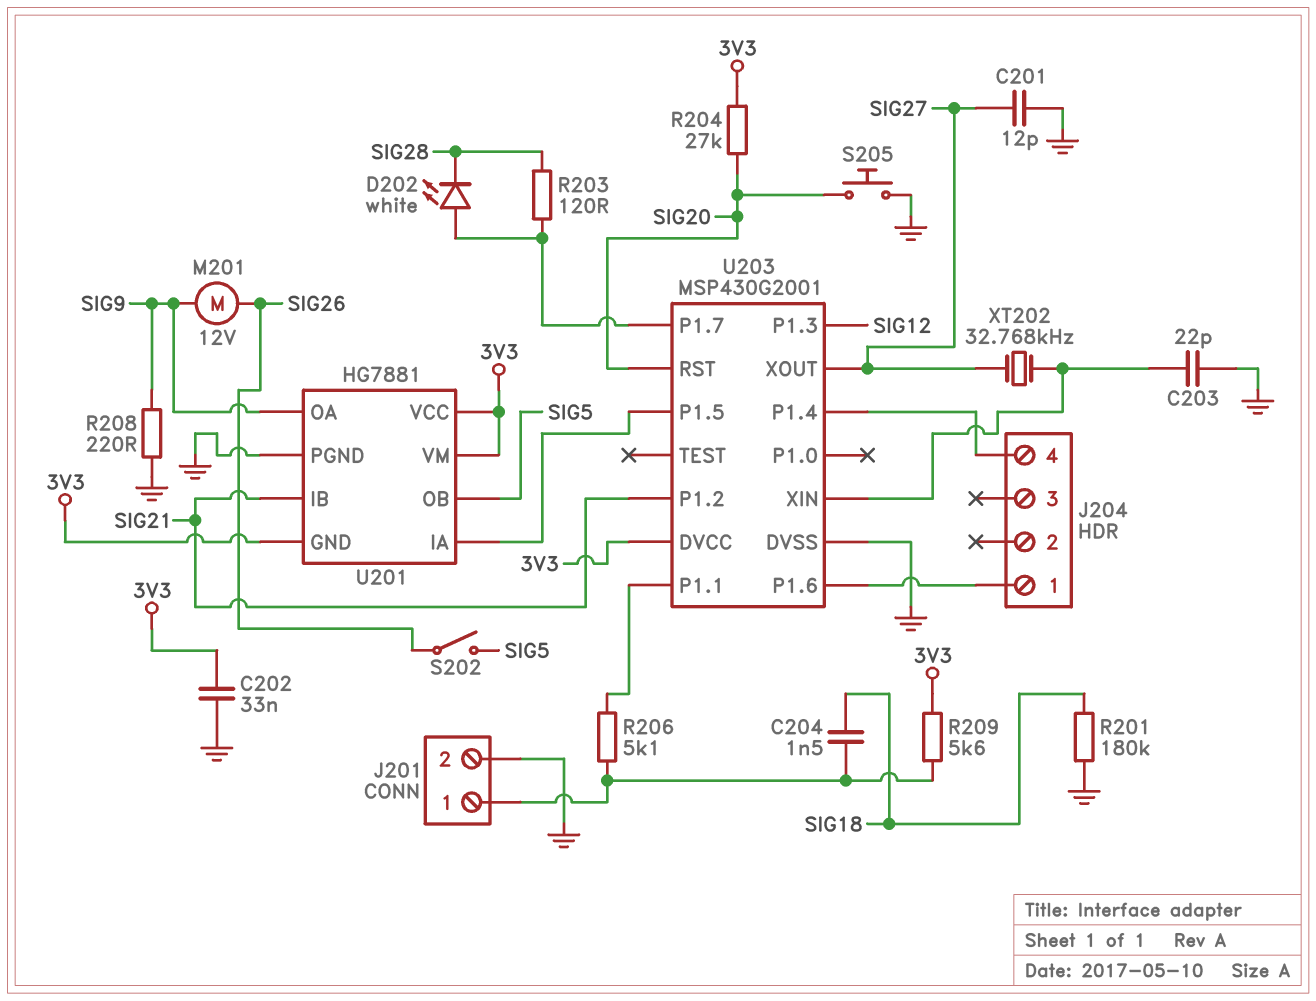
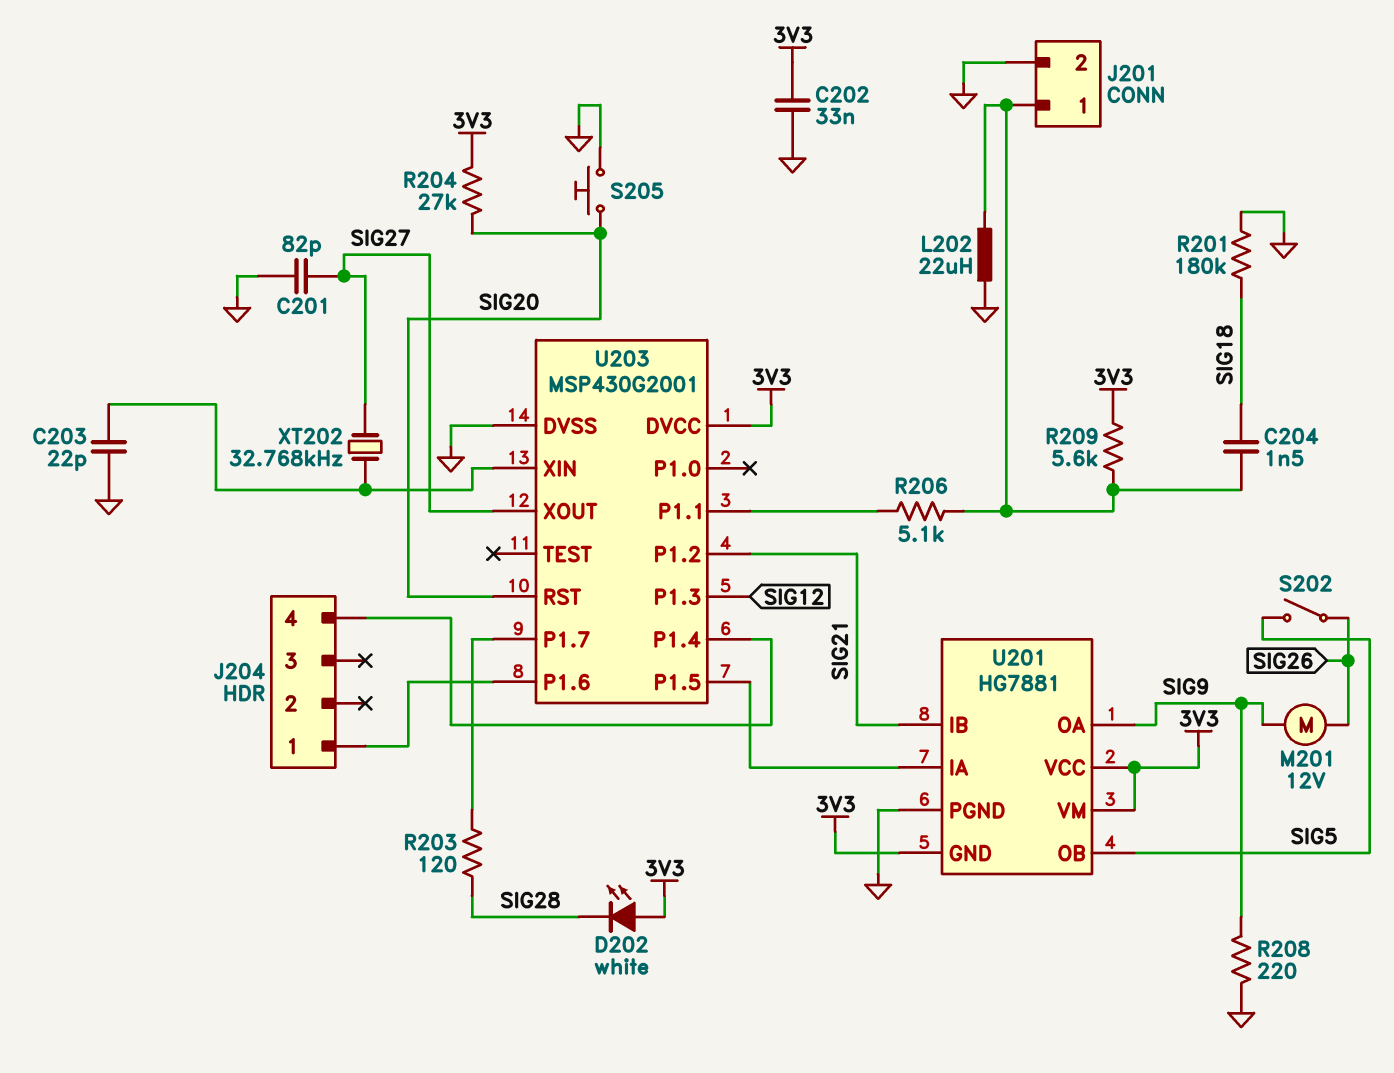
C201: 12pF (GND, SIG27) -> 82pF (GND, SIG27)
D202: LED white (A U203/P1.7, K SIG28) -> LED white (A 3V3, K SIG28)
L202: none -> 22uH (GND, J201/1)

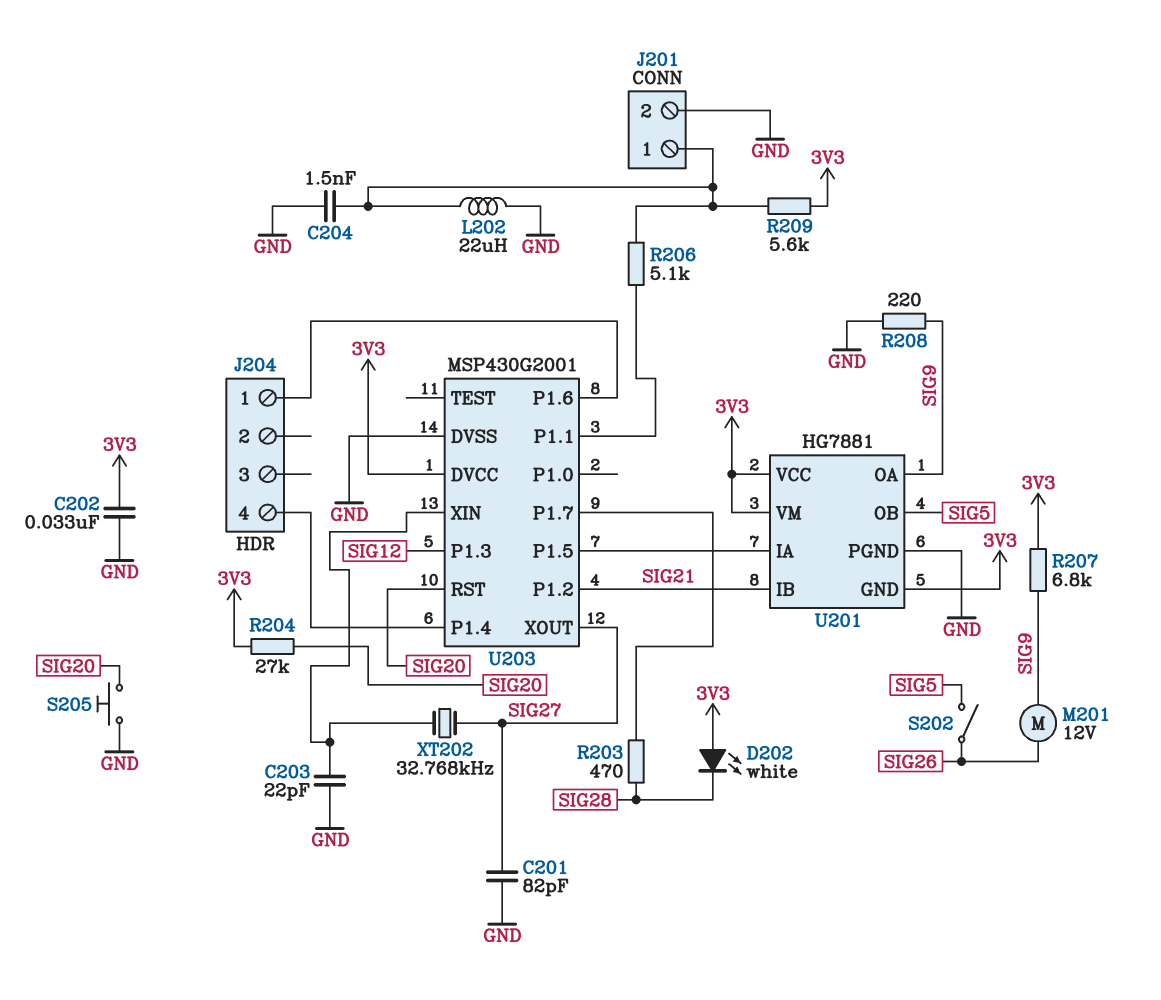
C204: 1.5nF (J201/1, SIG18) -> 1.5nF (GND, J201/1)
R201: 180k (GND, SIG18) -> none
R203: 120 (SIG28, U203/P1.7) -> 470 (SIG28, U203/P1.7)
R207: none -> 6.8k (3V3, SIG9)

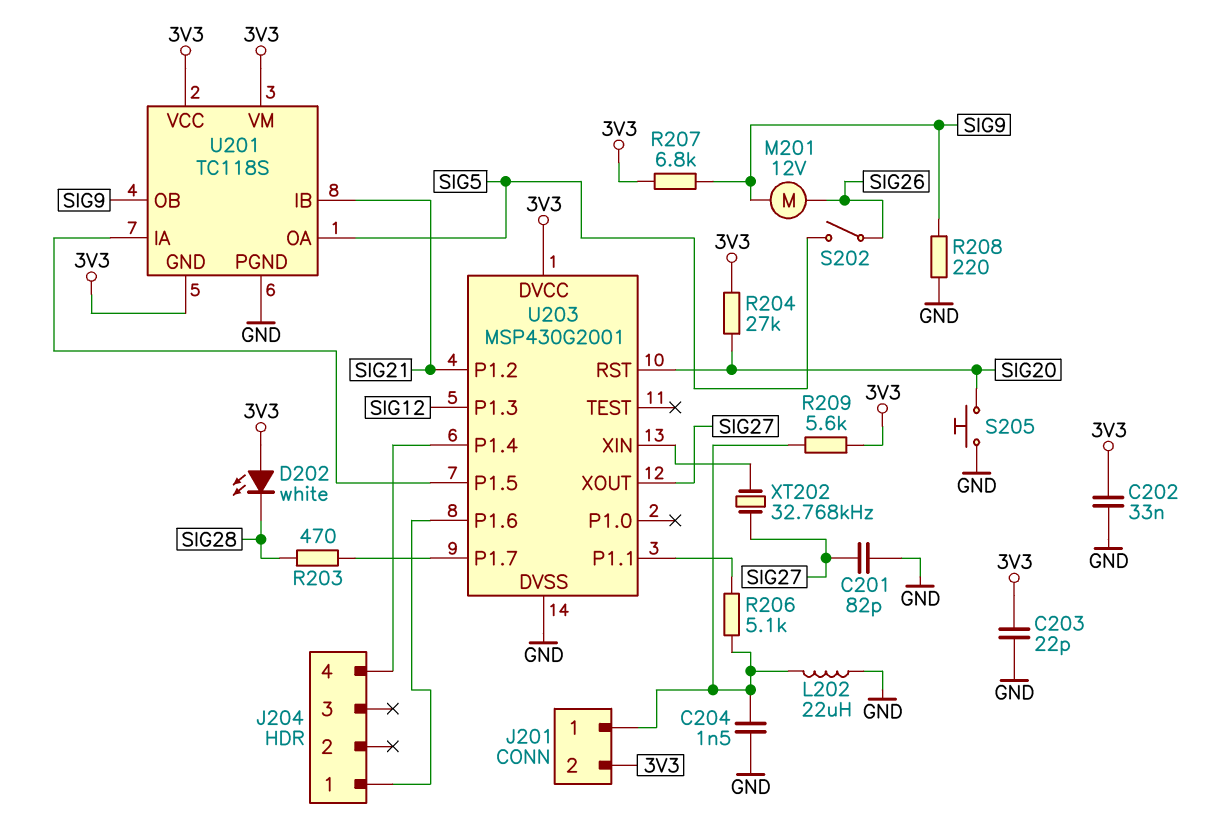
C203: 22pF (GND, U203/XIN) -> 22pF (3V3, GND)
J201 pin 2: GND -> 3V3
U201: HG7881 -> TC118S
U201 pin OA: SIG9 -> SIG5
U201 pin OB: SIG5 -> SIG9

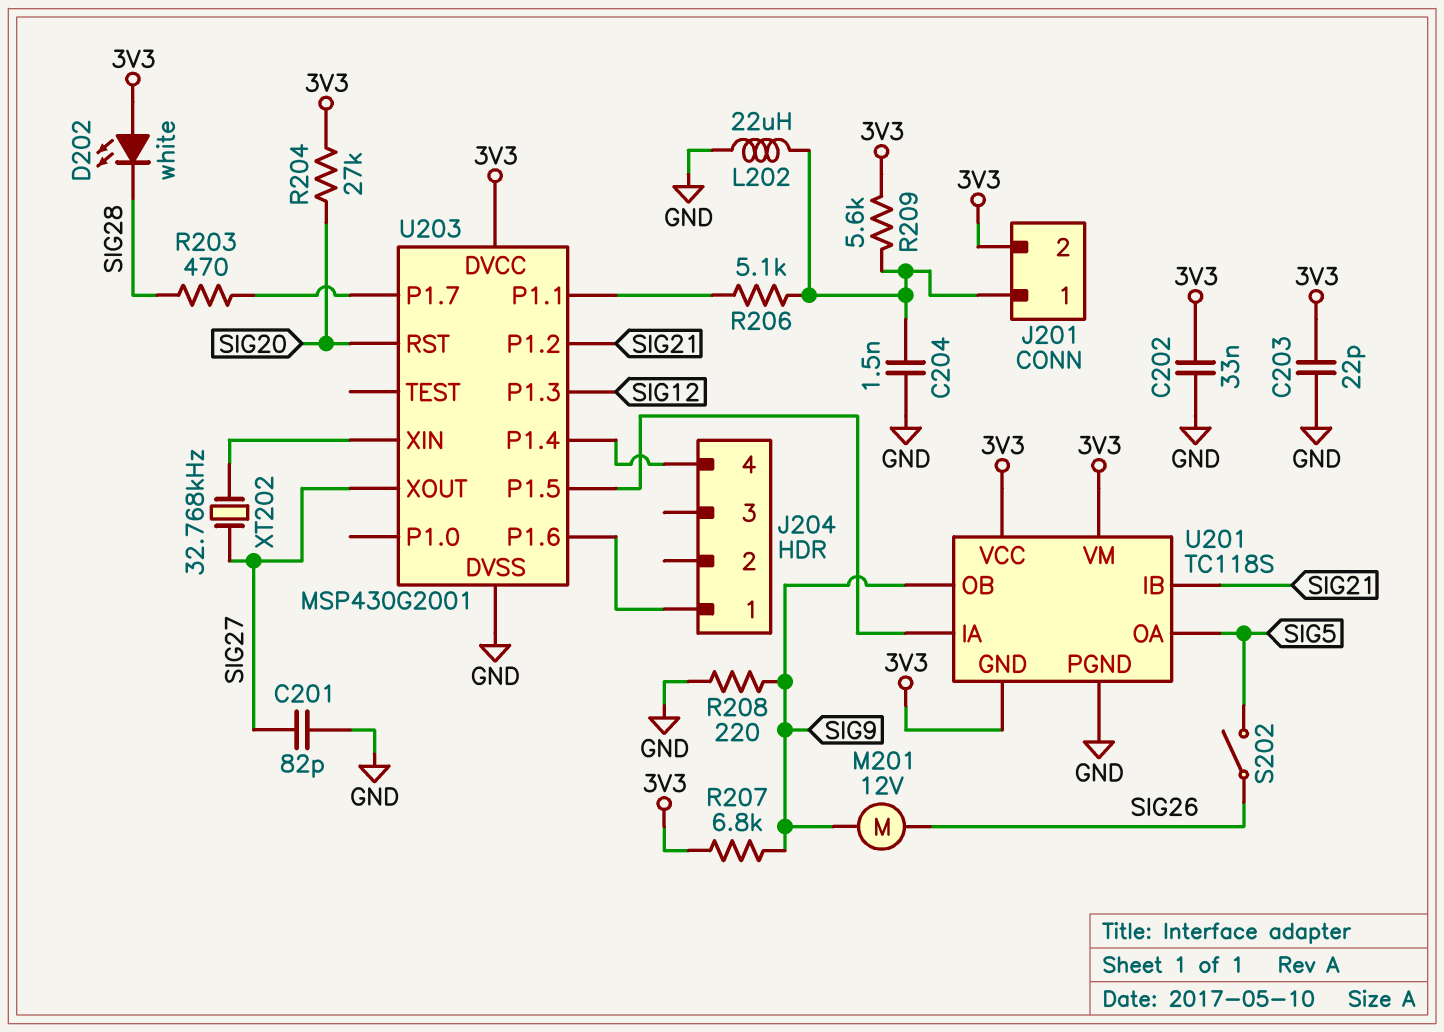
S205: button (GND, SIG20) -> none

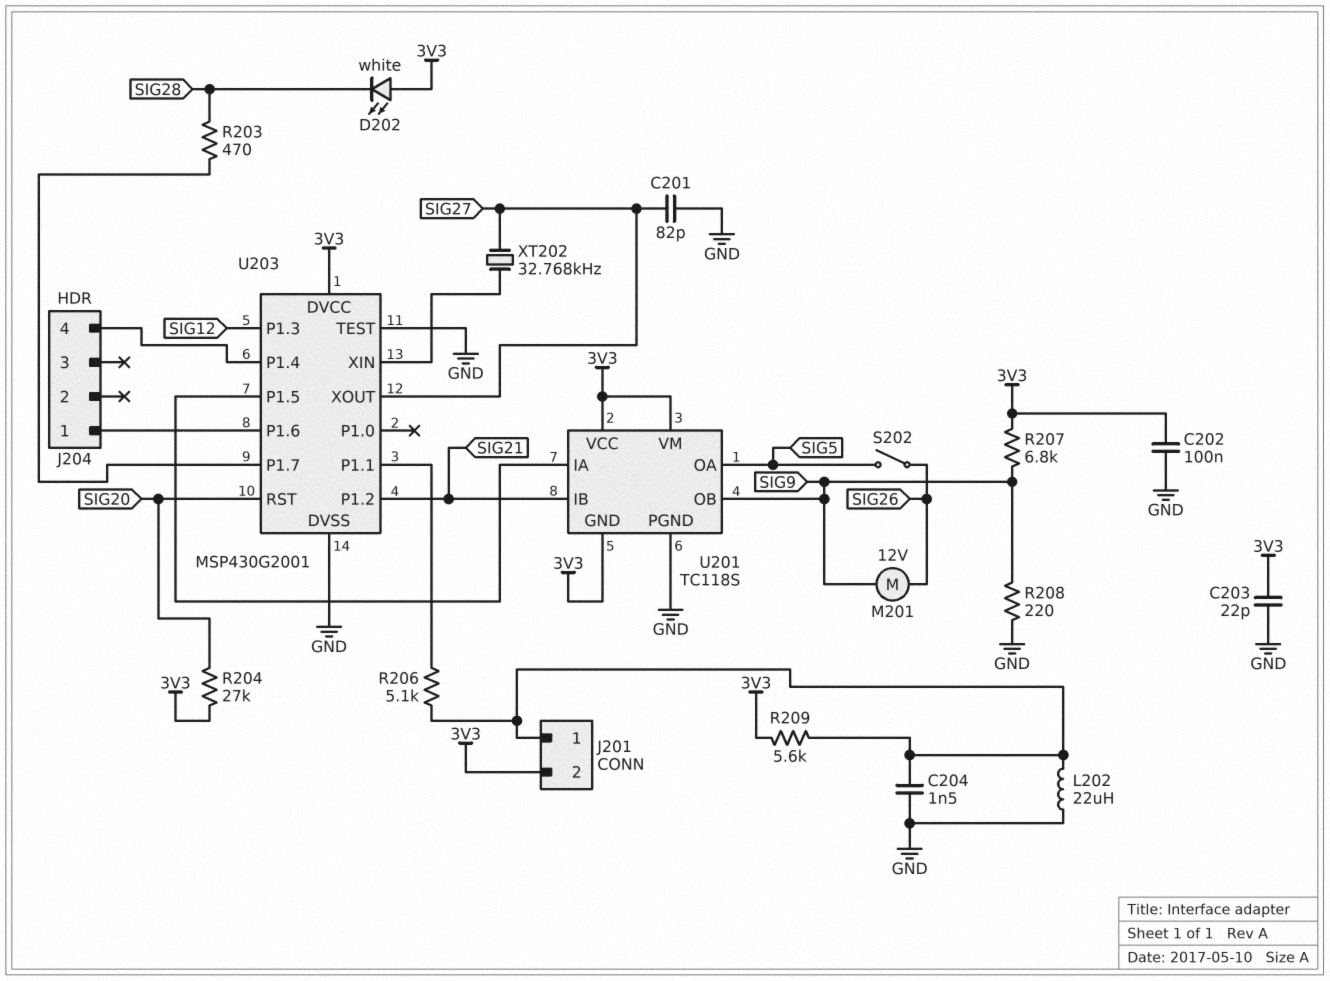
C202: 33nF (3V3, GND) -> 100nF (3V3, GND)
U203 pin TEST: none -> GND

